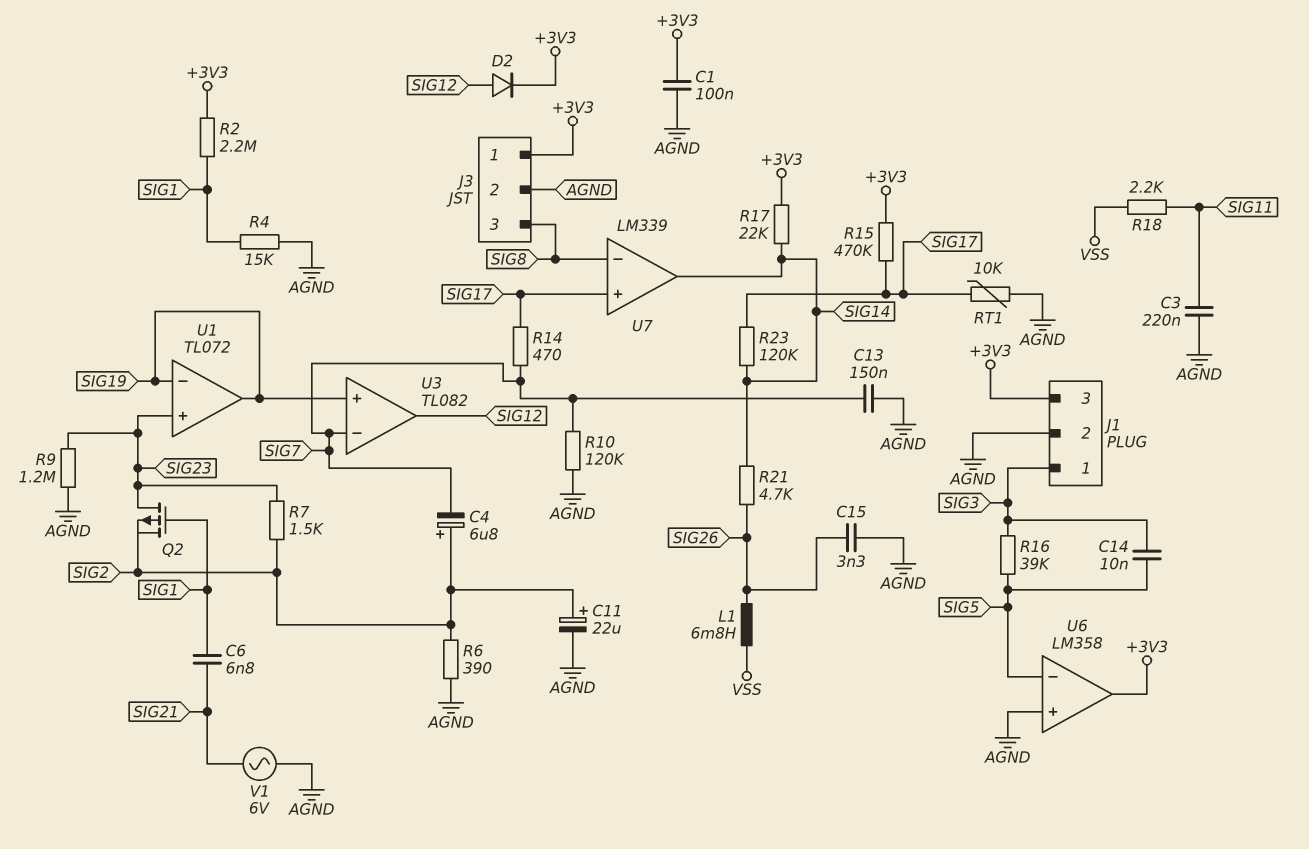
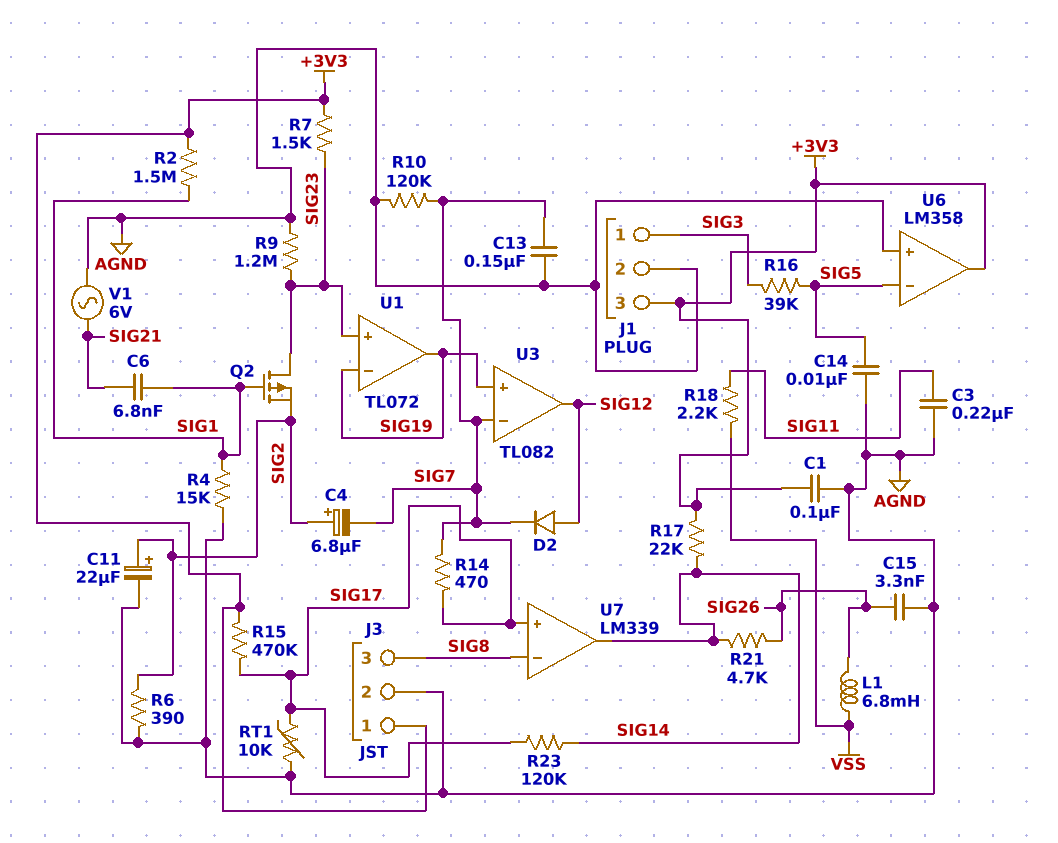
C14: 10nF (SIG3, SIG5) -> 10nF (AGND, SIG5)
D2: diode (A SIG12, K +3V3) -> diode (A SIG12, K SIG7)
R2: 2.2M (+3V3, SIG1) -> 1.5M (+3V3, SIG1)
R7: 1.5k (SIG2, SIG23) -> 1.5k (+3V3, SIG23)

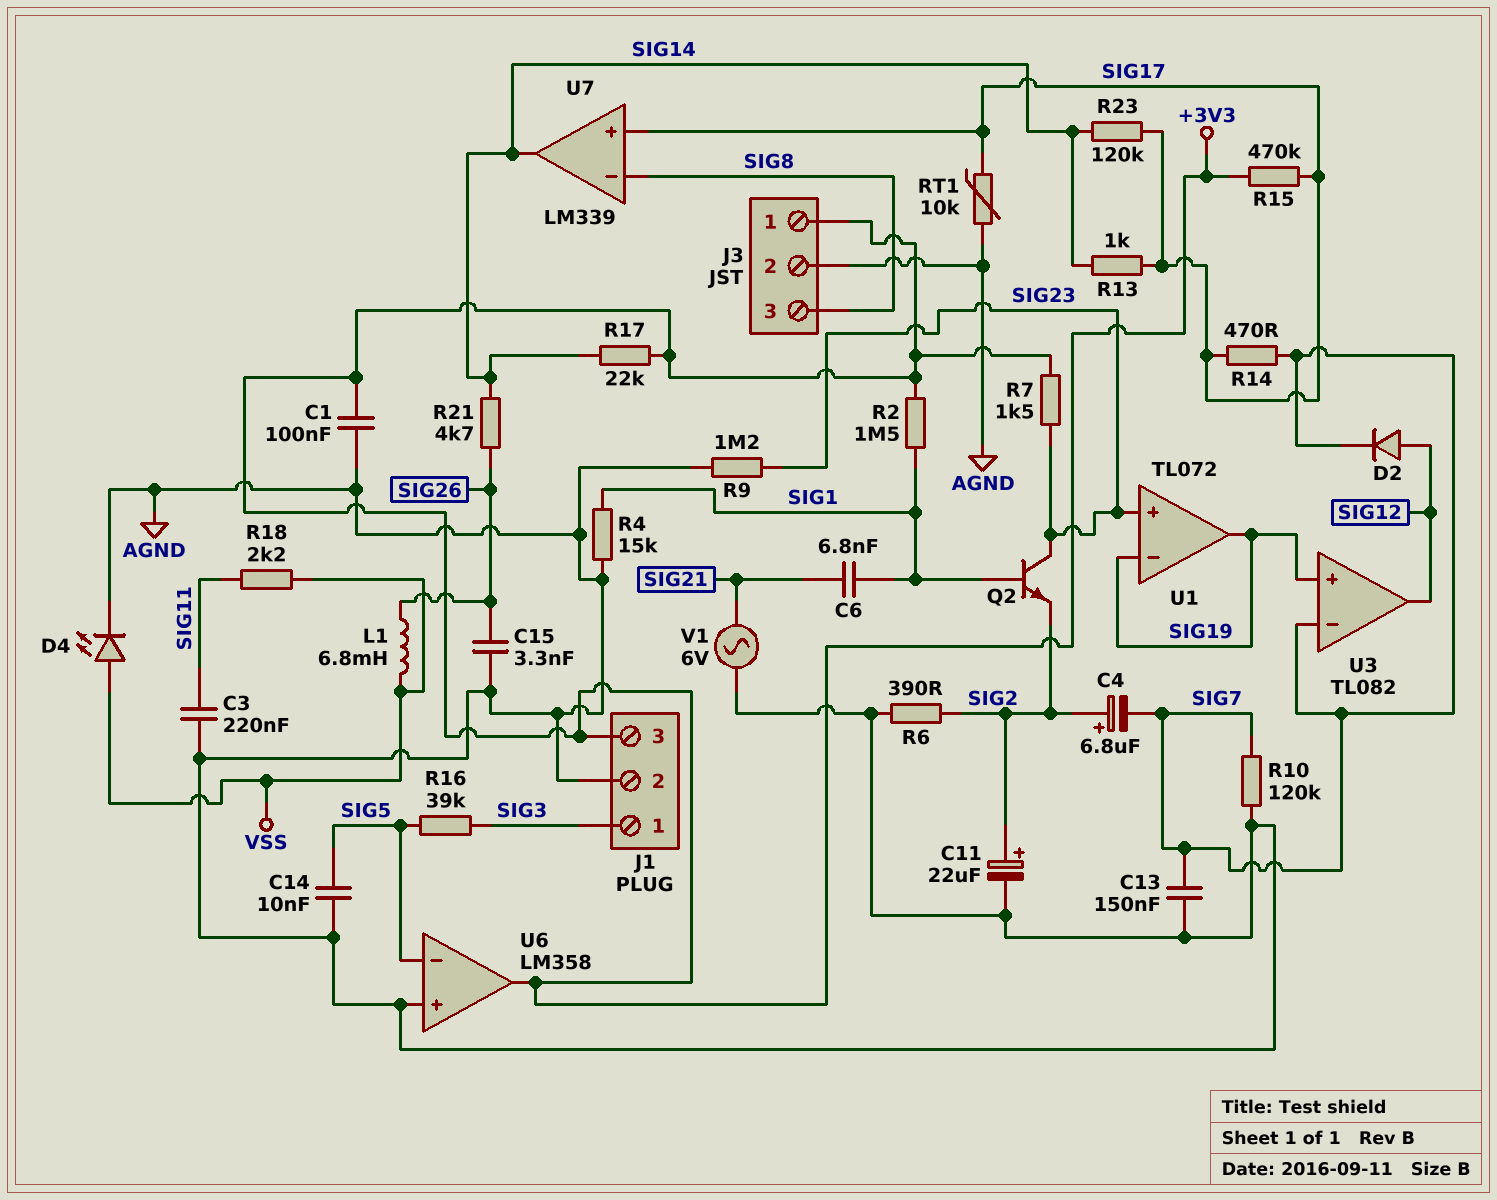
D4: none -> LED (A VSS, K AGND)
Q2: PMOS (G SIG1, D SIG23, S SIG2) -> NPN (B SIG1, C SIG23, E SIG2)
R13: none -> 1k (SIG14, SIG17)

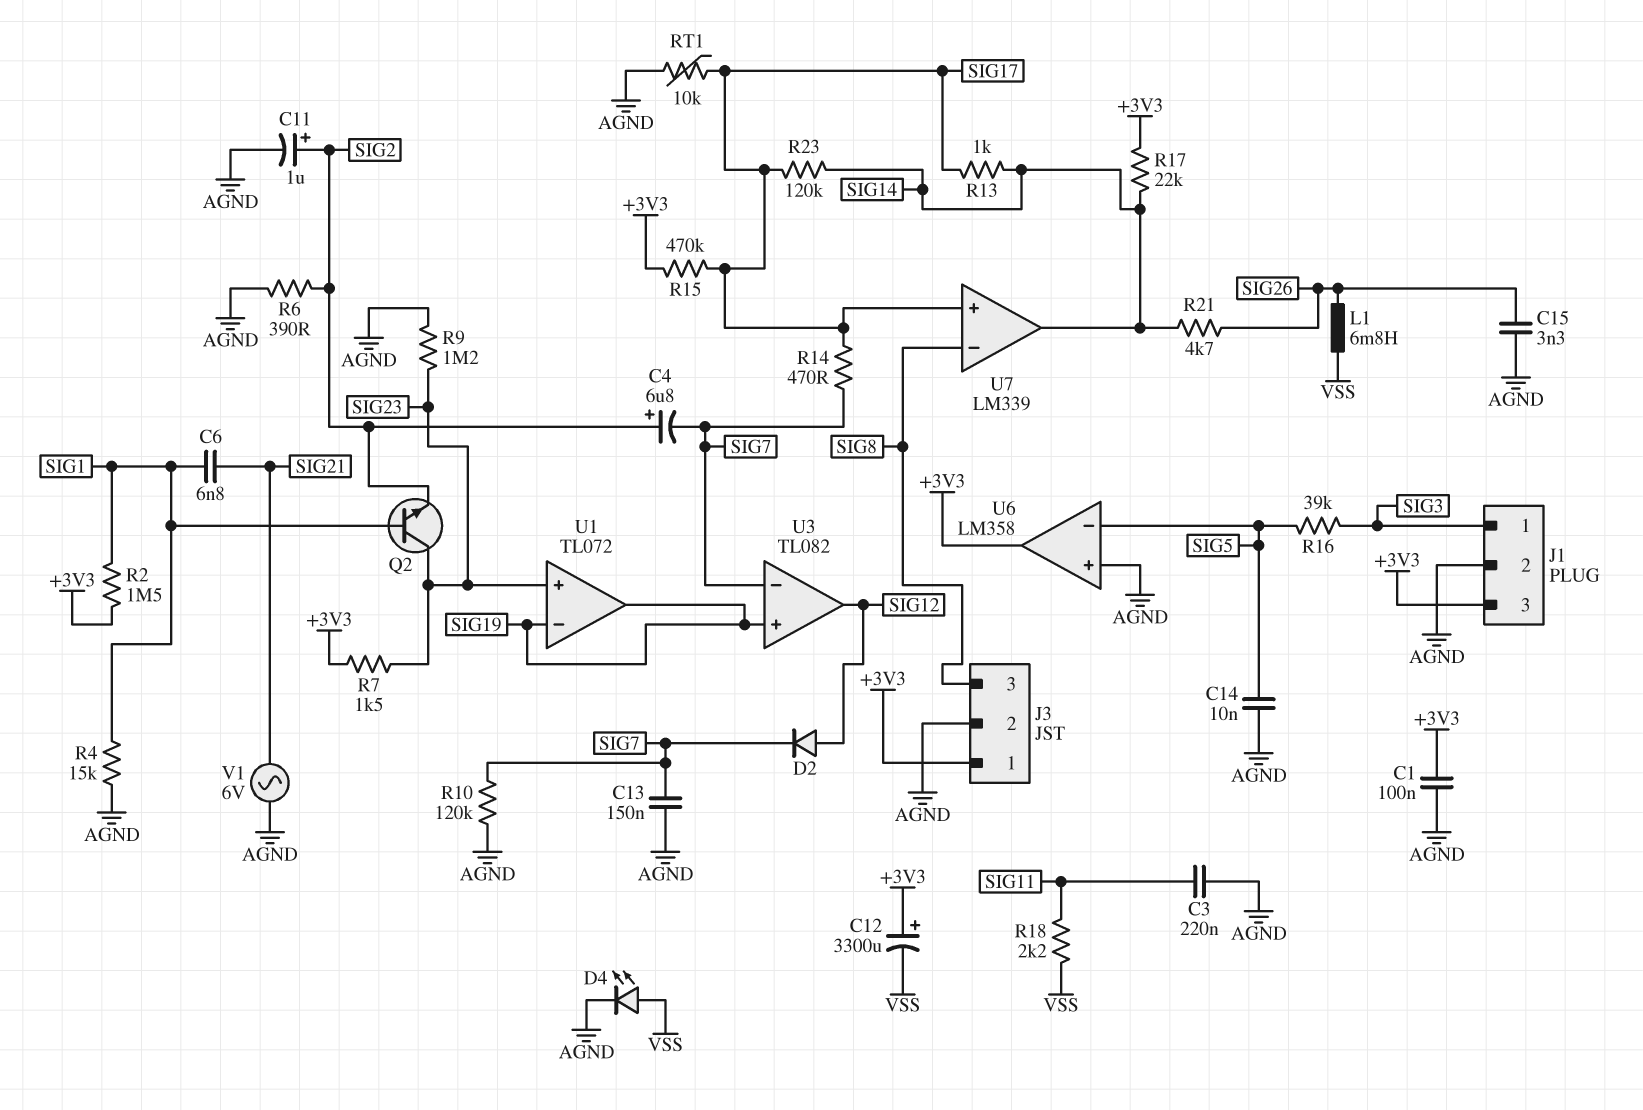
C11: 22uF (plus SIG2, minus AGND) -> 1uF (plus SIG2, minus AGND)
C12: none -> 3300uF (plus +3V3, minus VSS)

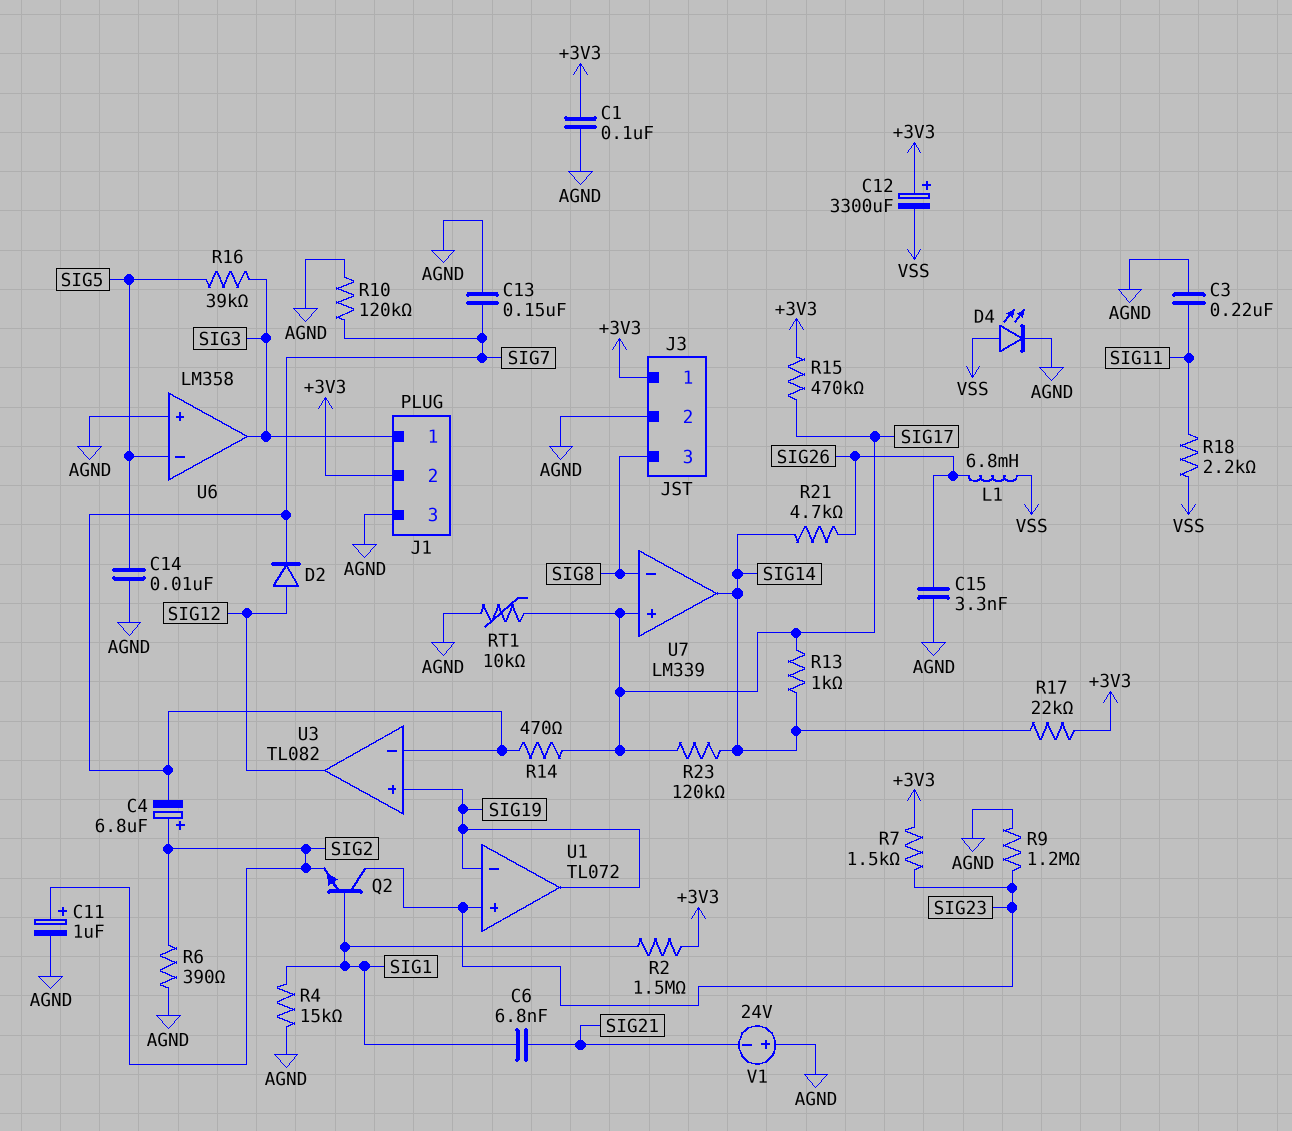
J1 pin 2: AGND -> +3V3
J1 pin 3: +3V3 -> AGND
U6 pin out: +3V3 -> SIG3
V1: AC 6V (AGND, SIG21) -> 24V (plus AGND, minus SIG21)

